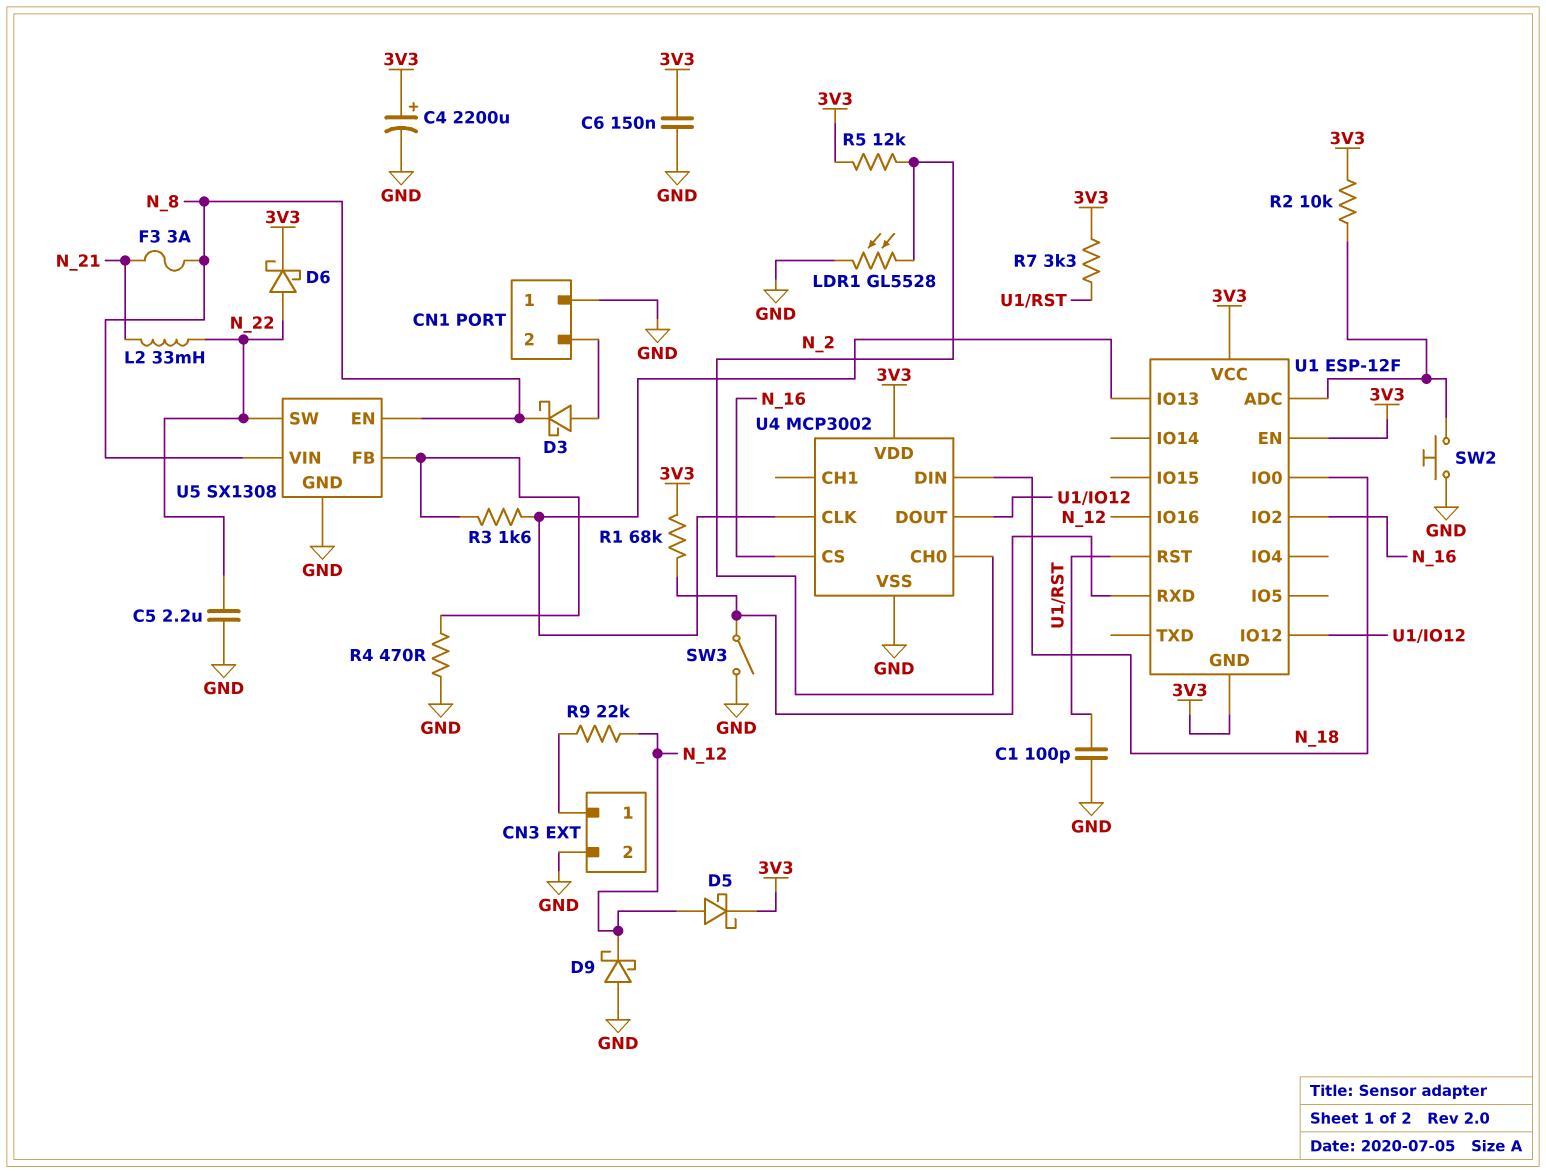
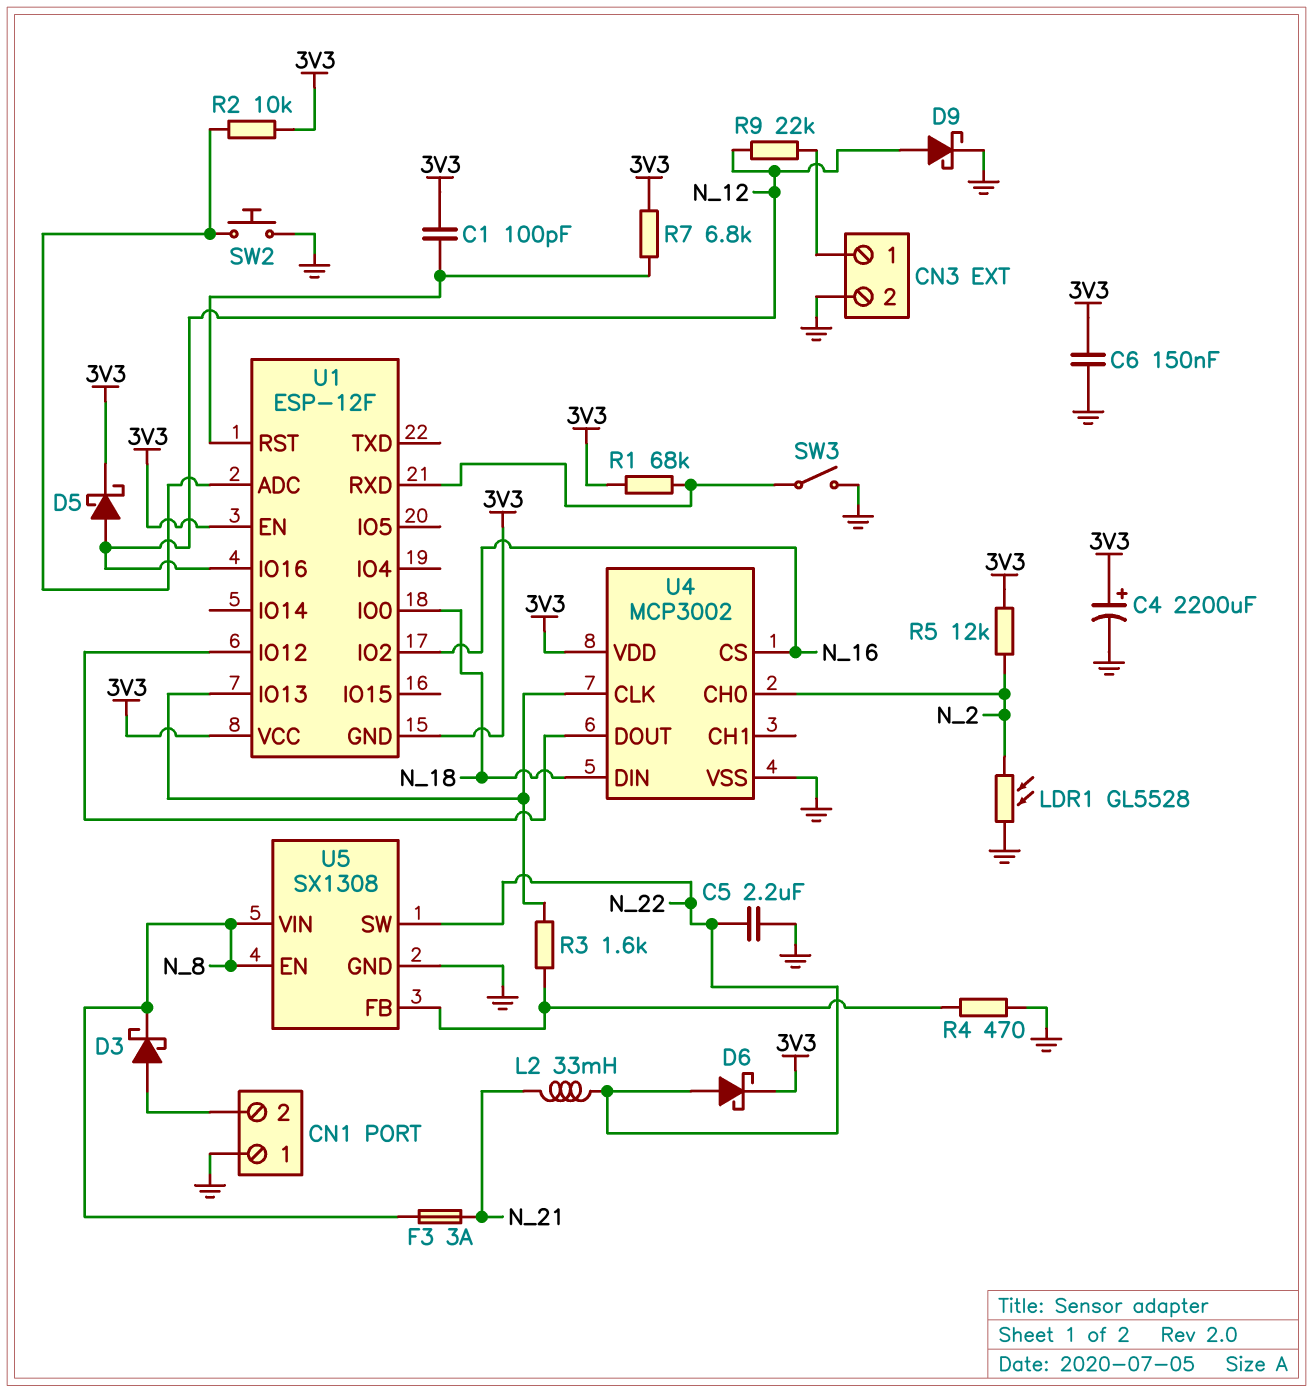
C1: 100pF (GND, U1/RST) -> 100pF (3V3, U1/RST)
D9: schottky (A GND, K N_12) -> schottky (A N_12, K GND)
R7: 3.3k (3V3, U1/RST) -> 6.8k (3V3, U1/RST)

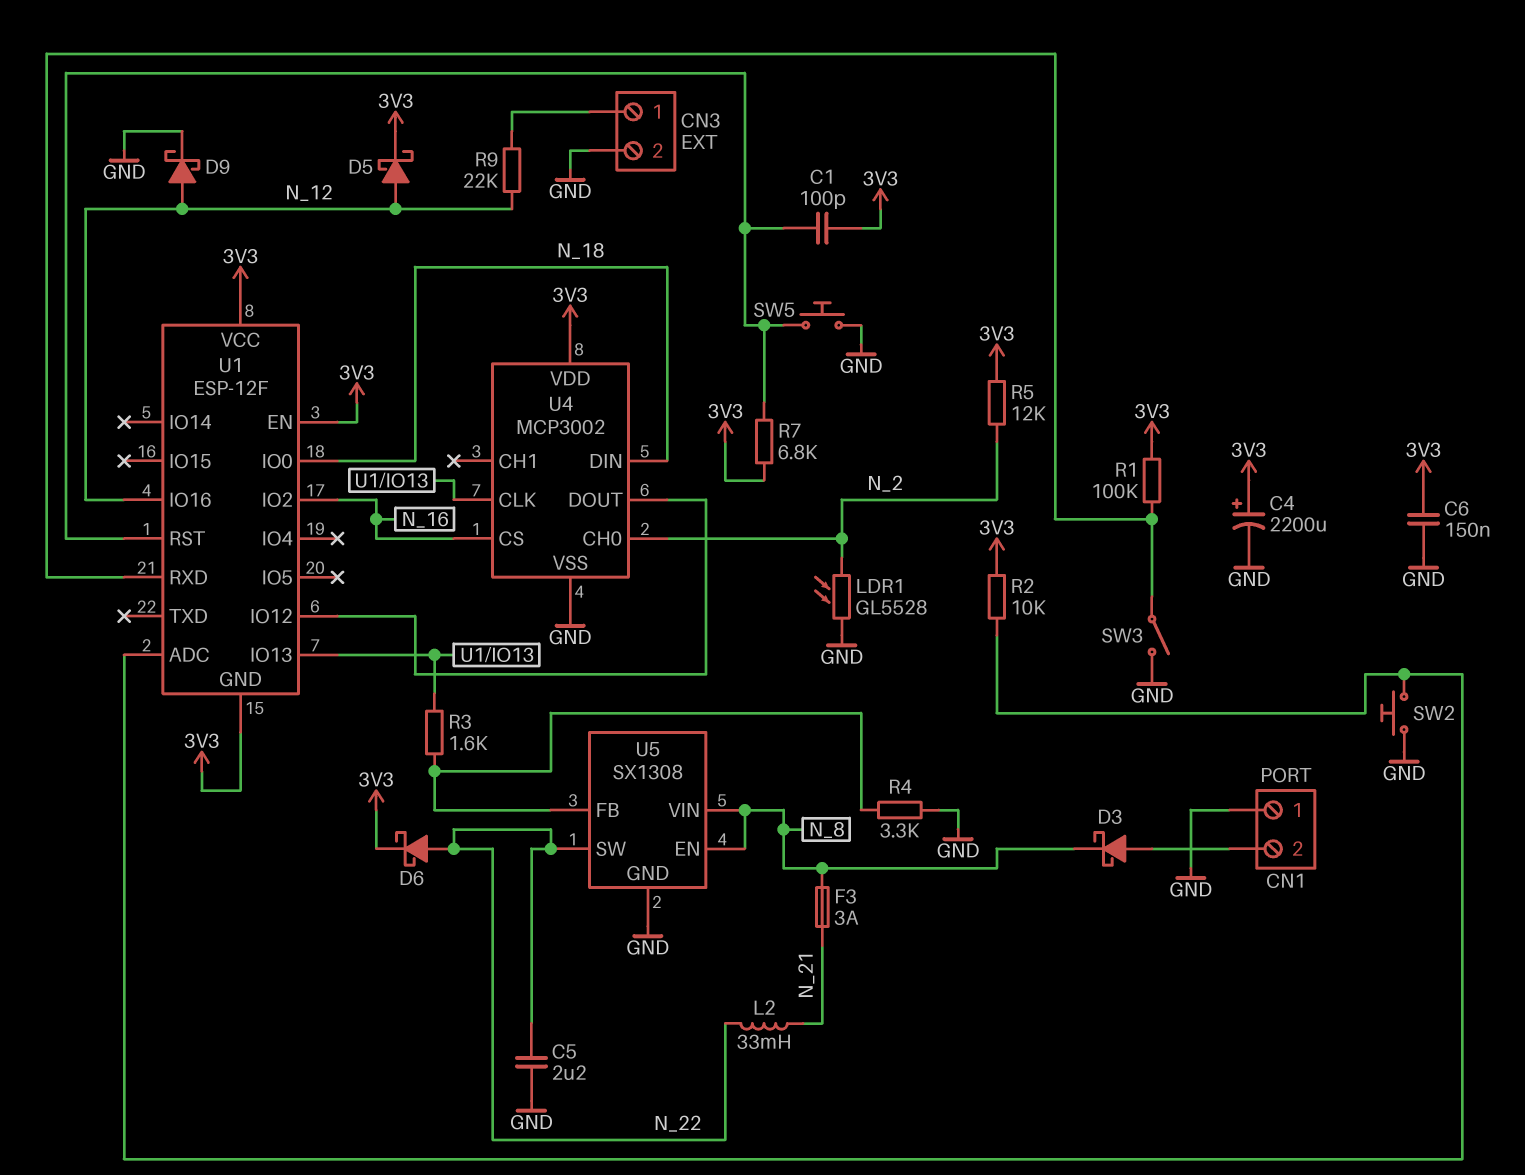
R1: 68k (3V3, U1/RXD) -> 100k (3V3, U1/RXD)
R4: 470 (GND, U5/FB) -> 3.3k (GND, U5/FB)
SW5: none -> button (GND, U1/RST)

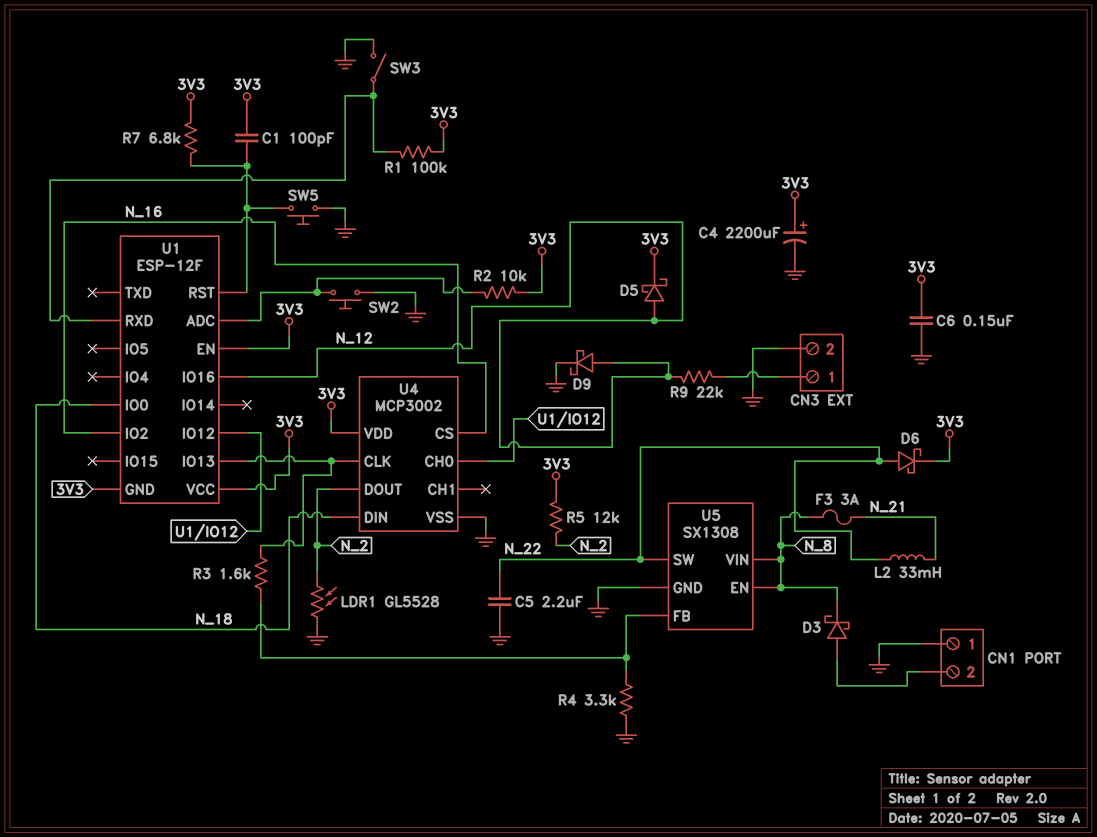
U4 pin CH0: N_2 -> U1/IO12
U4 pin DOUT: U1/IO12 -> N_2

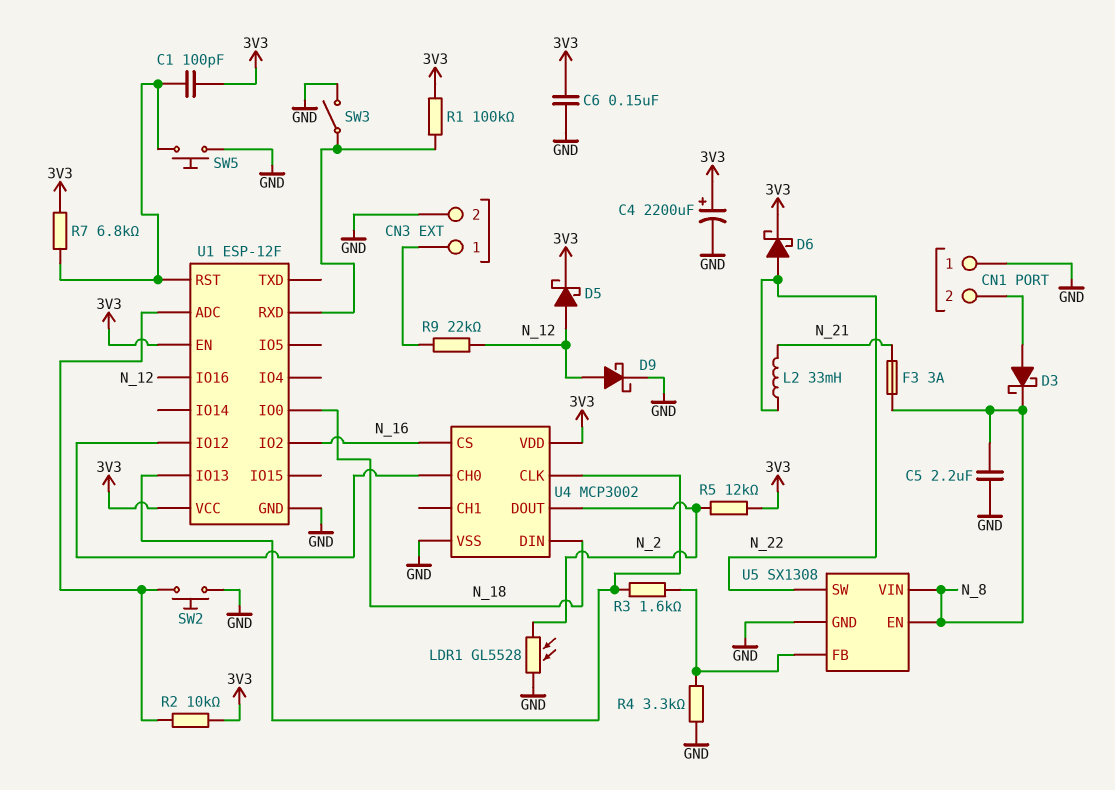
C5: 2.2uF (GND, N_22) -> 2.2uF (GND, N_8)
U1 pin GND: 3V3 -> GND

